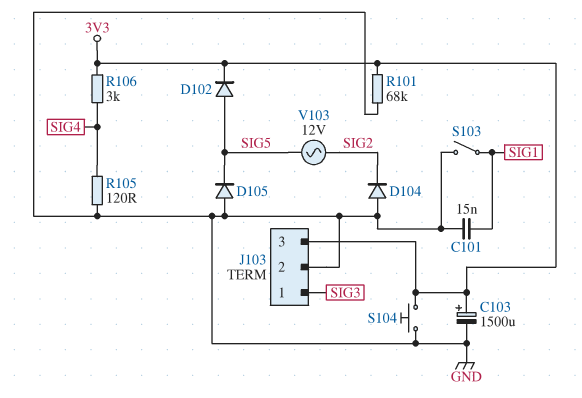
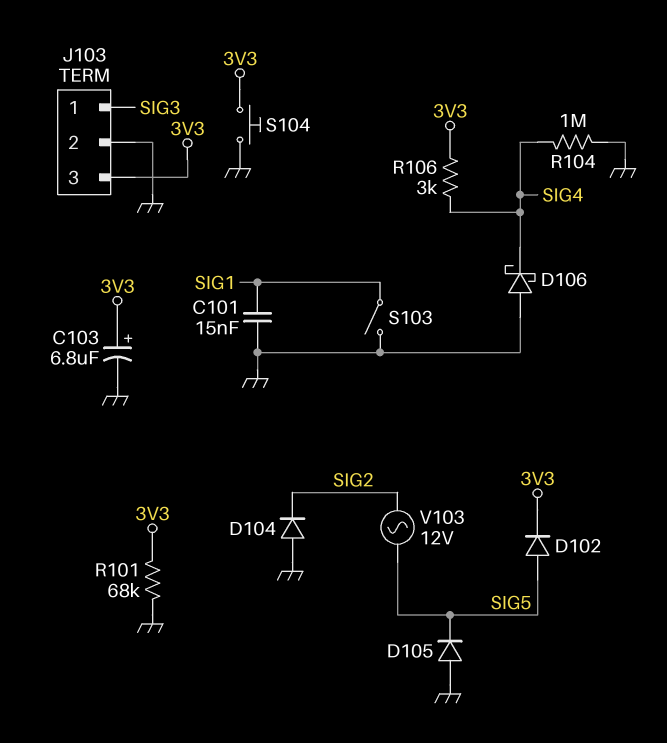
C103: 1500uF (plus 3V3, minus GND) -> 6.8uF (plus 3V3, minus GND)
D106: none -> schottky (A GND, K SIG4)
R104: none -> 1M (GND, SIG4)
R105: 120 (GND, SIG4) -> none

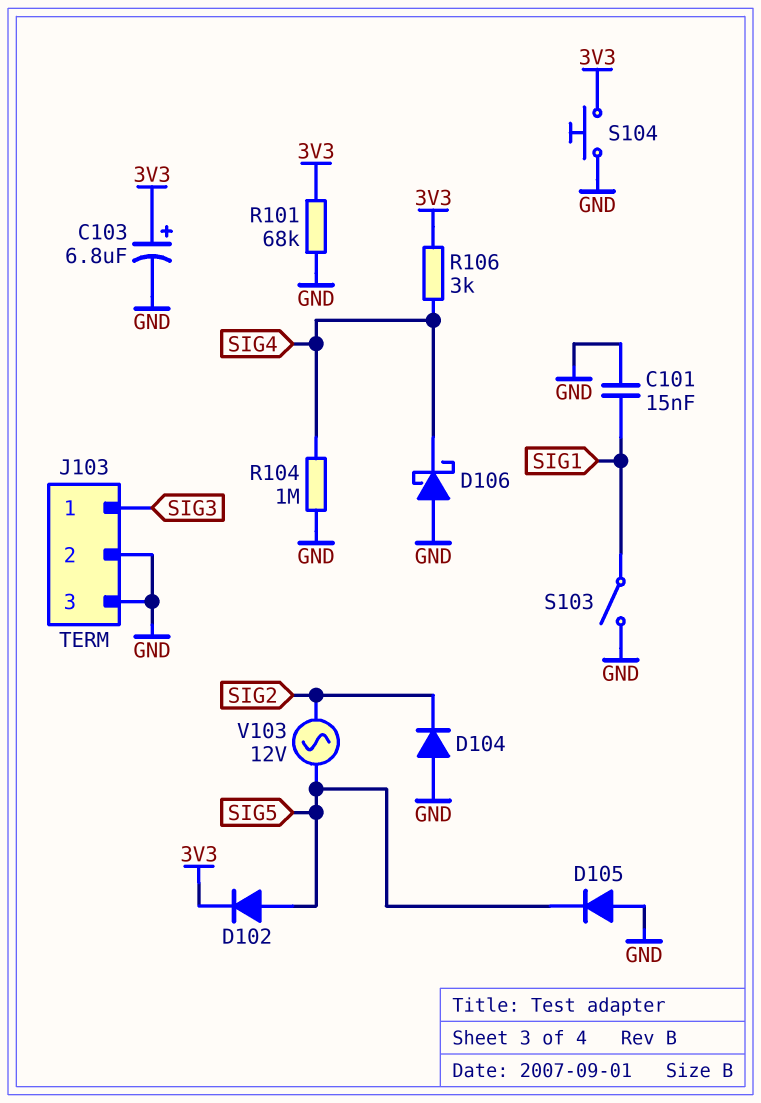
J103 pin 3: 3V3 -> GND

